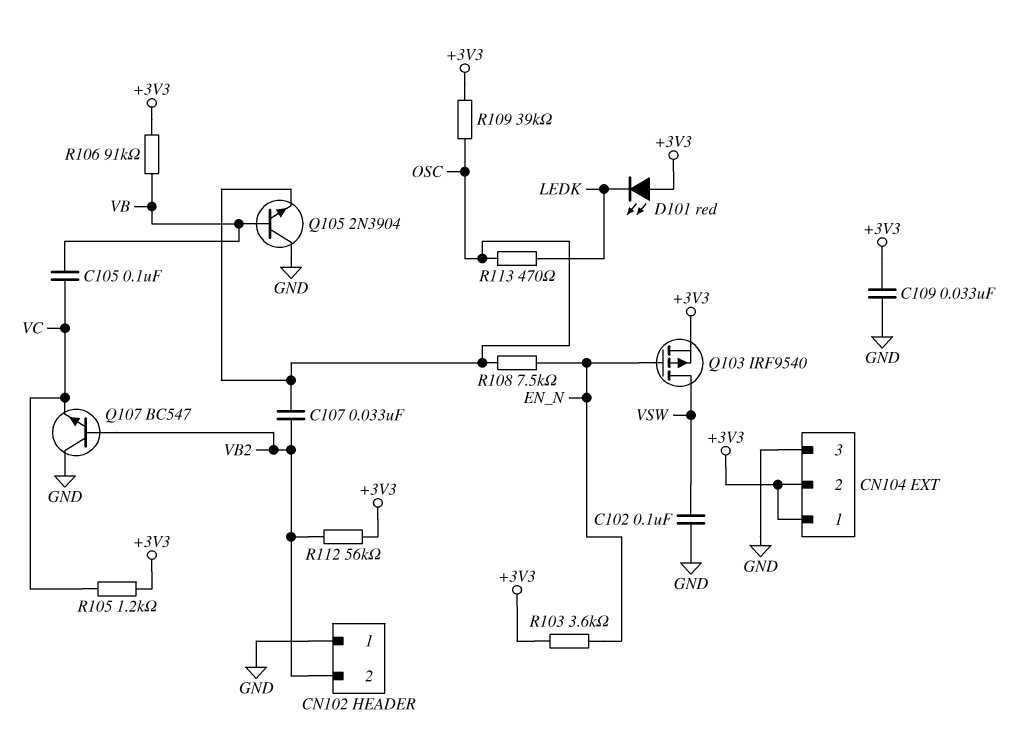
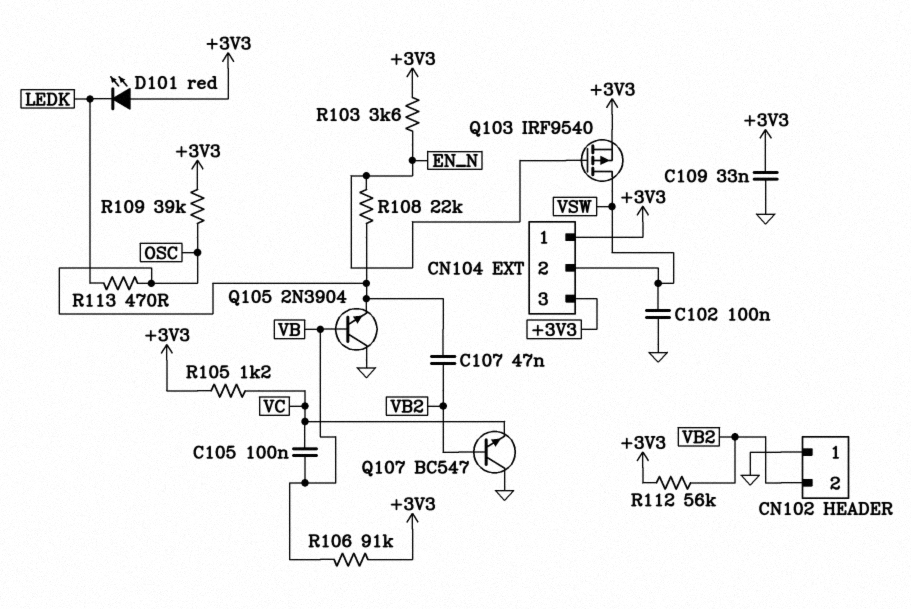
C107: 33nF (OSC, VB2) -> 47nF (OSC, VB2)
CN104 pin 2: +3V3 -> VSW
CN104 pin 3: GND -> +3V3
R108: 7.5k (EN_N, OSC) -> 22k (EN_N, OSC)

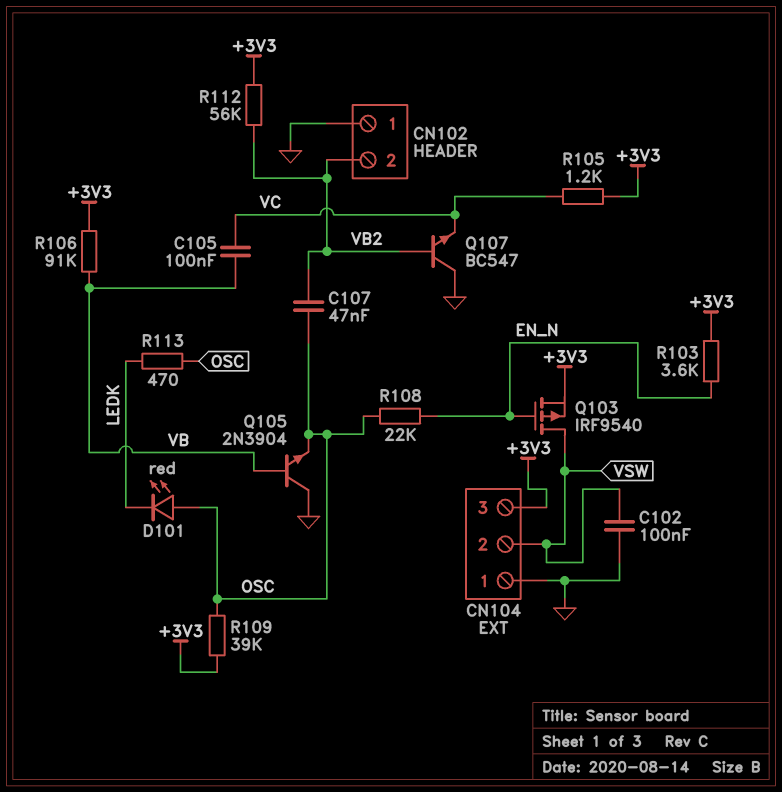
C109: 33nF (+3V3, GND) -> none
CN104 pin 1: +3V3 -> GND
D101: LED red (A +3V3, K LEDK) -> LED red (A OSC, K LEDK)

